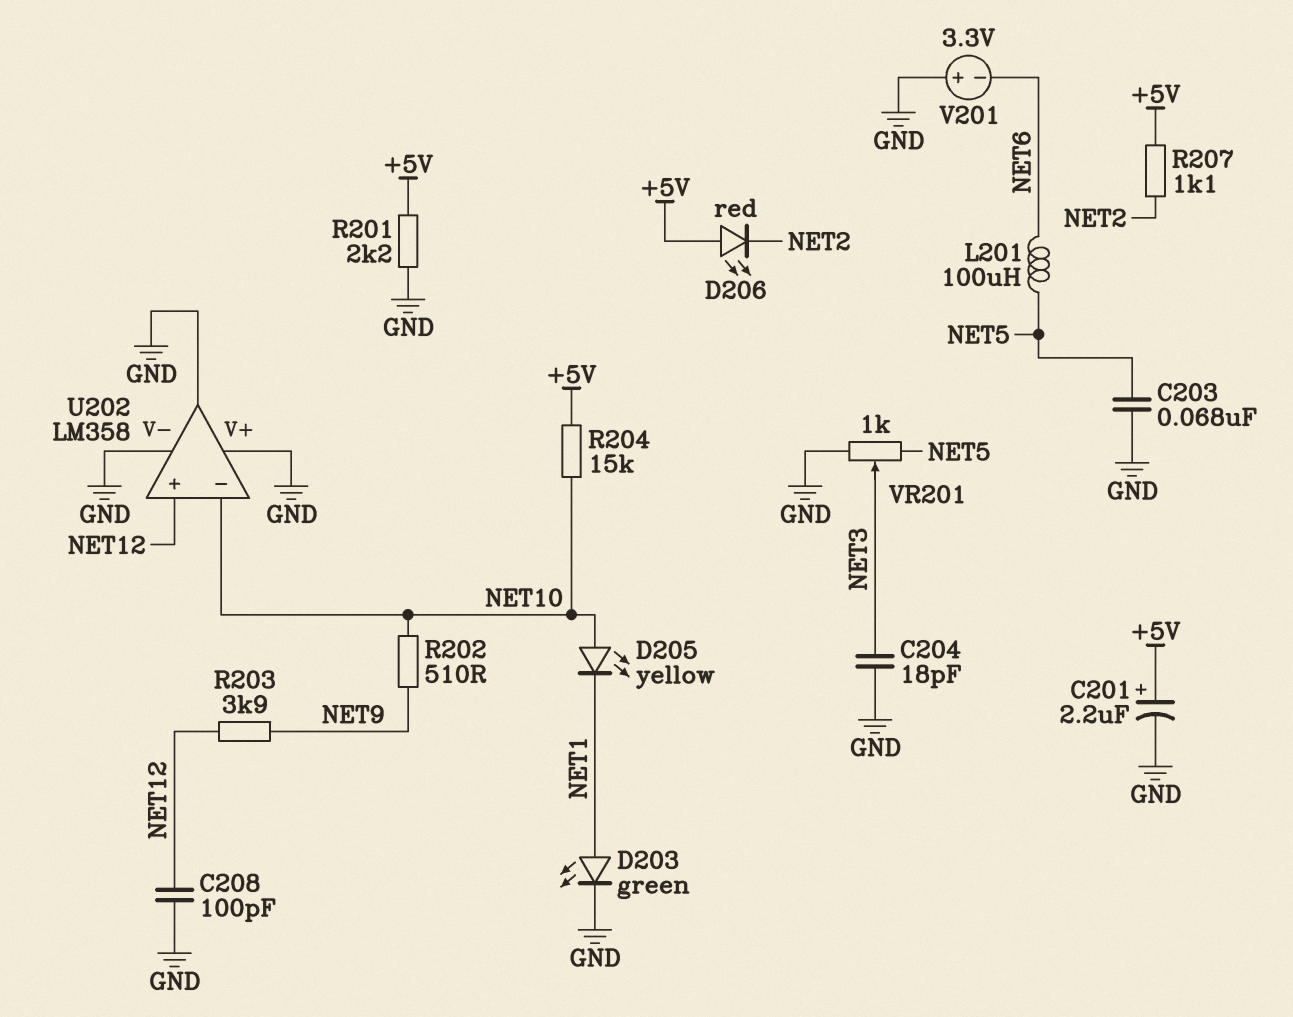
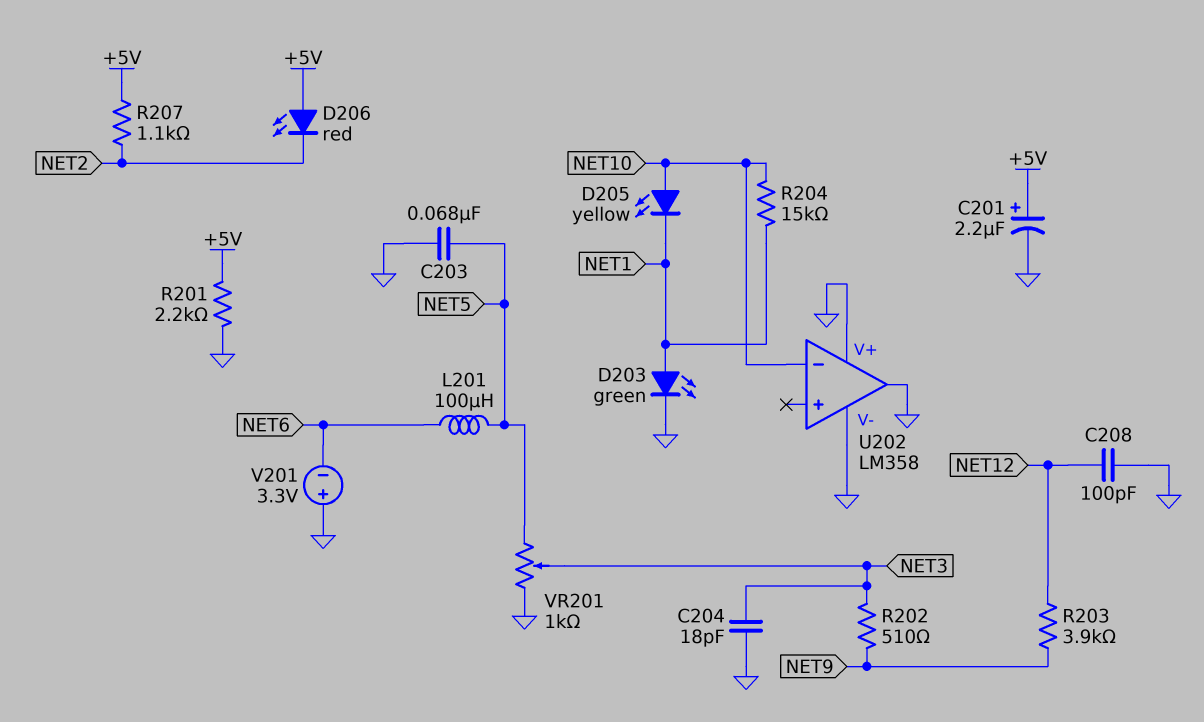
R202: 510 (NET9, NET10) -> 510 (NET3, NET9)
R204: 15k (+5V, NET10) -> 15k (NET1, NET10)
U202 pin in+: NET12 -> none

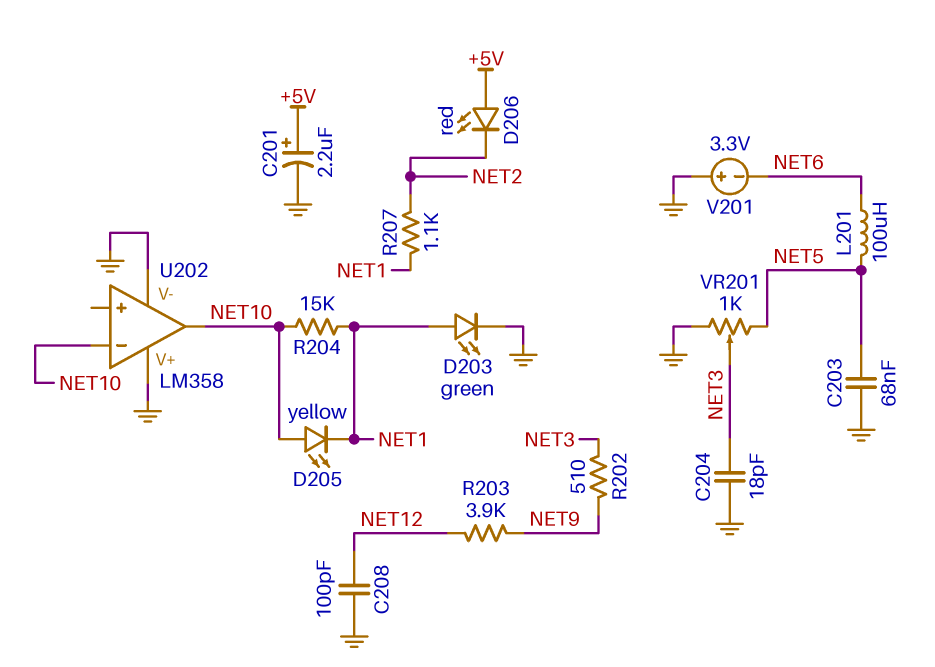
R201: 2.2k (+5V, GND) -> none
R207: 1.1k (+5V, NET2) -> 1.1k (NET1, NET2)
U202 pin out: GND -> NET10

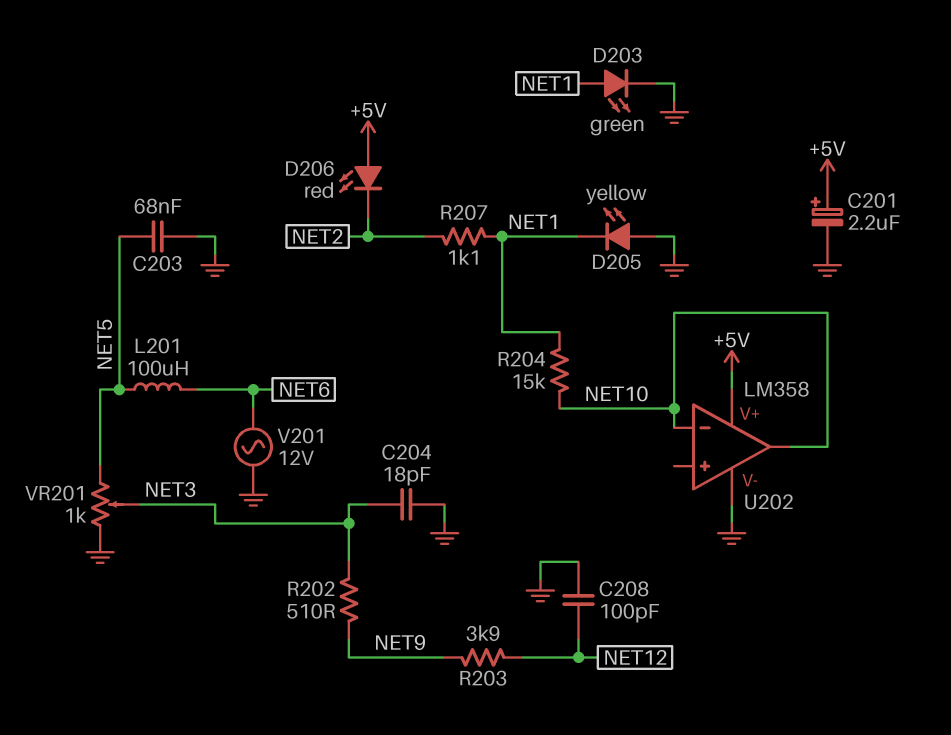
D205: LED yellow (A NET10, K NET1) -> LED yellow (A GND, K NET1)
U202 pin V+: GND -> +5V
V201: 3.3V (plus GND, minus NET6) -> AC 12V (GND, NET6)

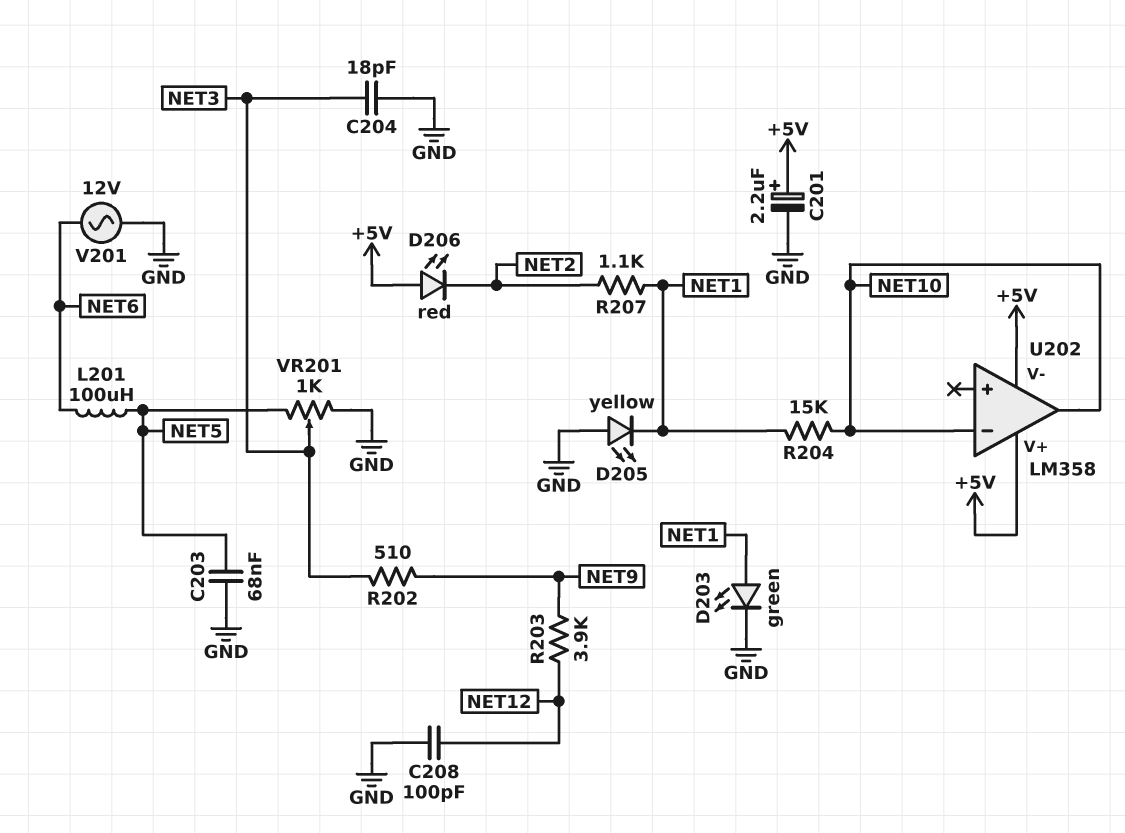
U202 pin V-: GND -> +5V

